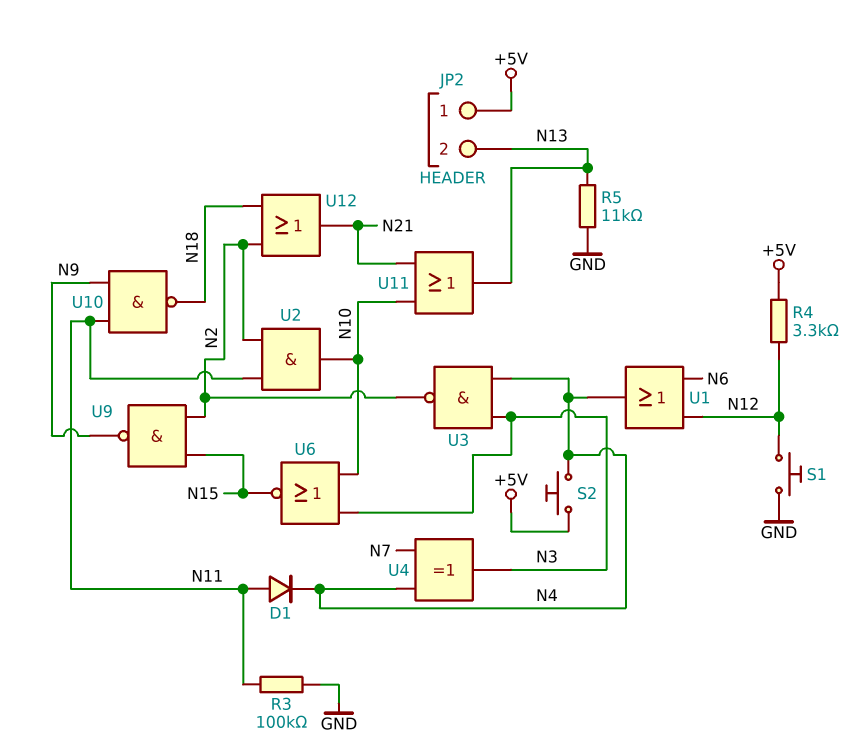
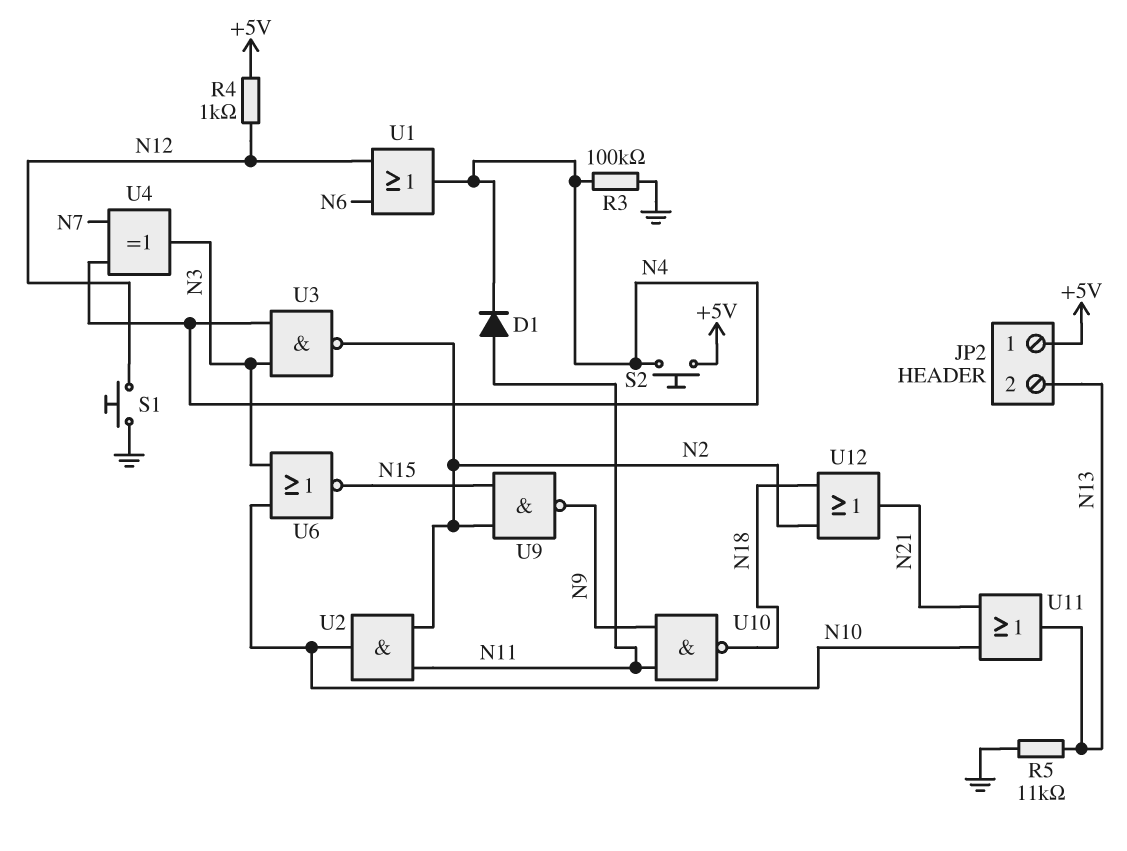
R3: 100k (GND, N11) -> 100k (GND, N4)
R4: 3.3k (+5V, N12) -> 1k (+5V, N12)

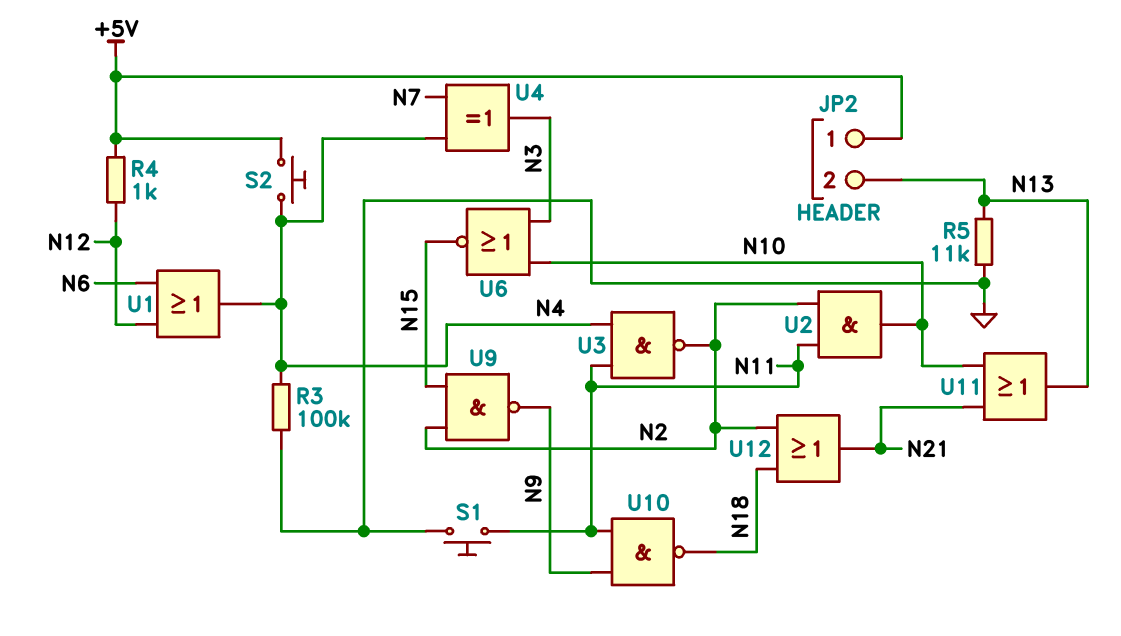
D1: diode (A N11, K N4) -> none
S1: button (GND, N12) -> button (GND, N11)
U3: NAND (in N3, in N4, out N2) -> NAND (in N4, in N11, out N2)

